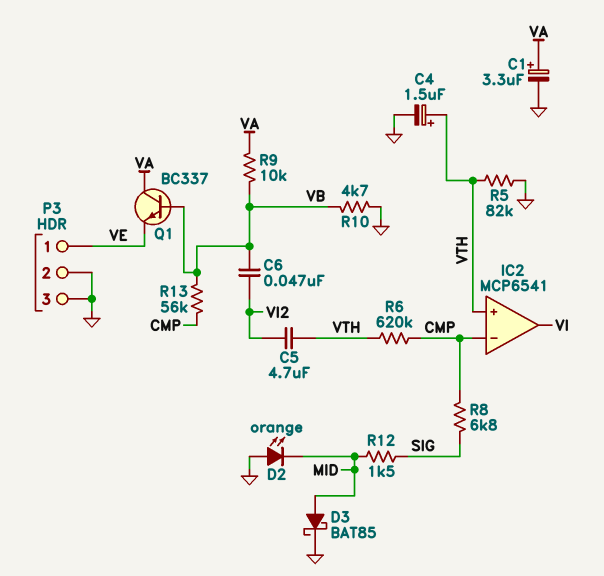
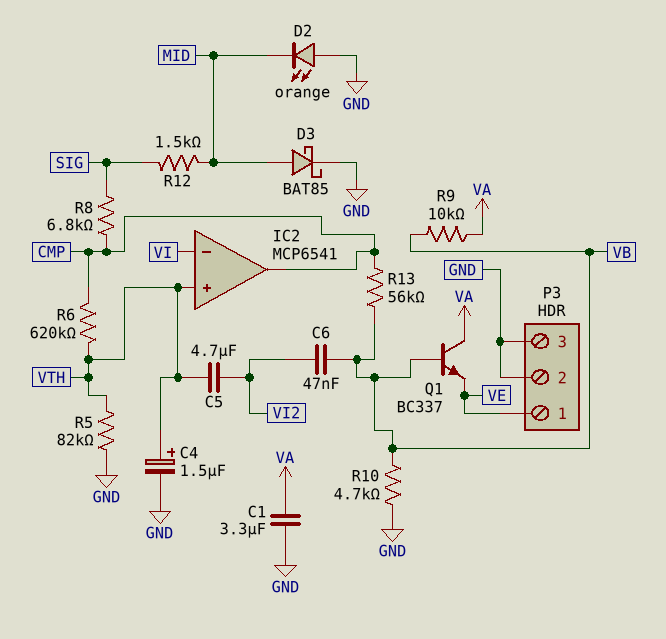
C1: 3.3uF (plus VA, minus GND) -> 3.3uF (GND, VA)
IC2 pin in-: CMP -> VI
IC2 pin out: VI -> CMP

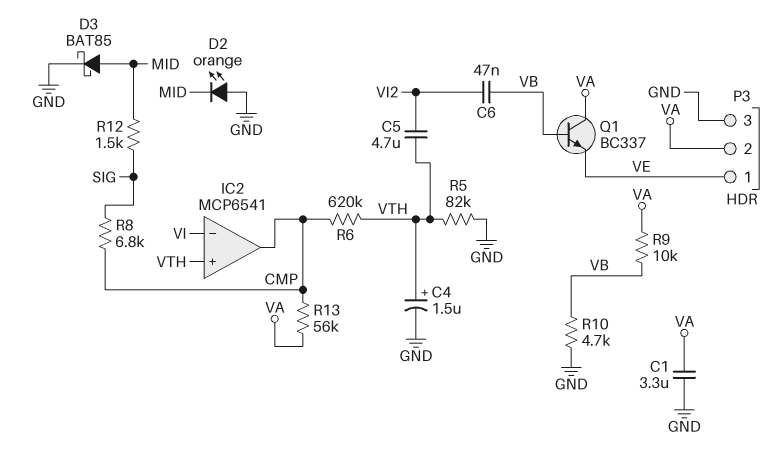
P3 pin 2: GND -> VA
R13: 56k (CMP, VB) -> 56k (CMP, VA)

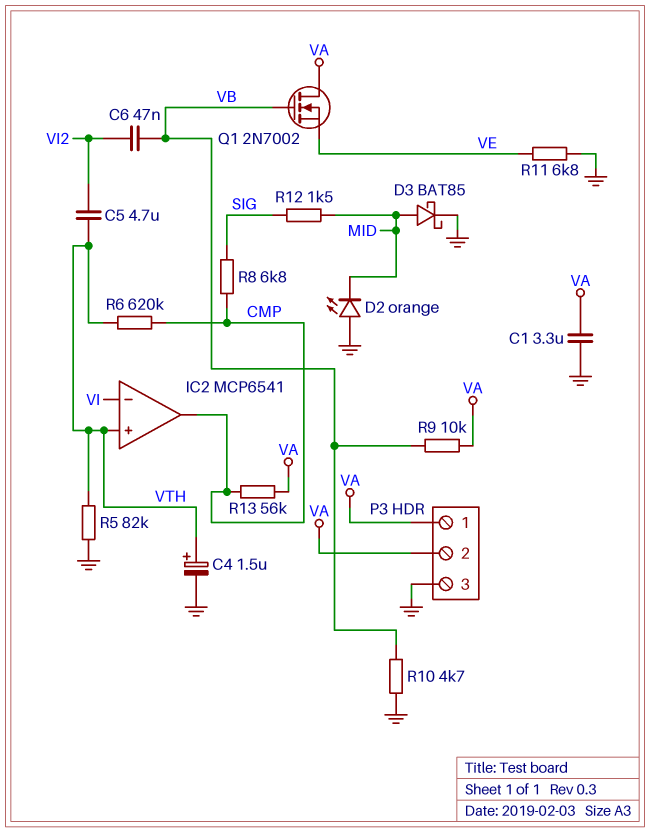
P3 pin 1: VE -> VA
Q1: NPN BC337 (B VB, C VA, E VE) -> NMOS 2N7002 (G VB, D VA, S VE)
R11: none -> 6.8k (GND, VE)

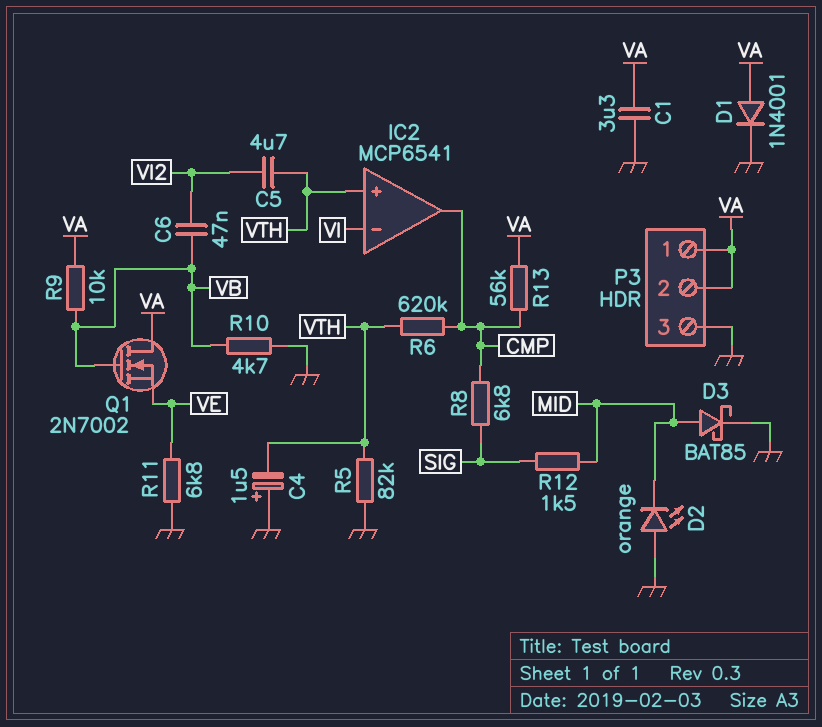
C4: 1.5uF (plus VTH, minus GND) -> 1.5uF (plus GND, minus VTH)
D1: none -> diode 1N4001 (A VA, K GND)

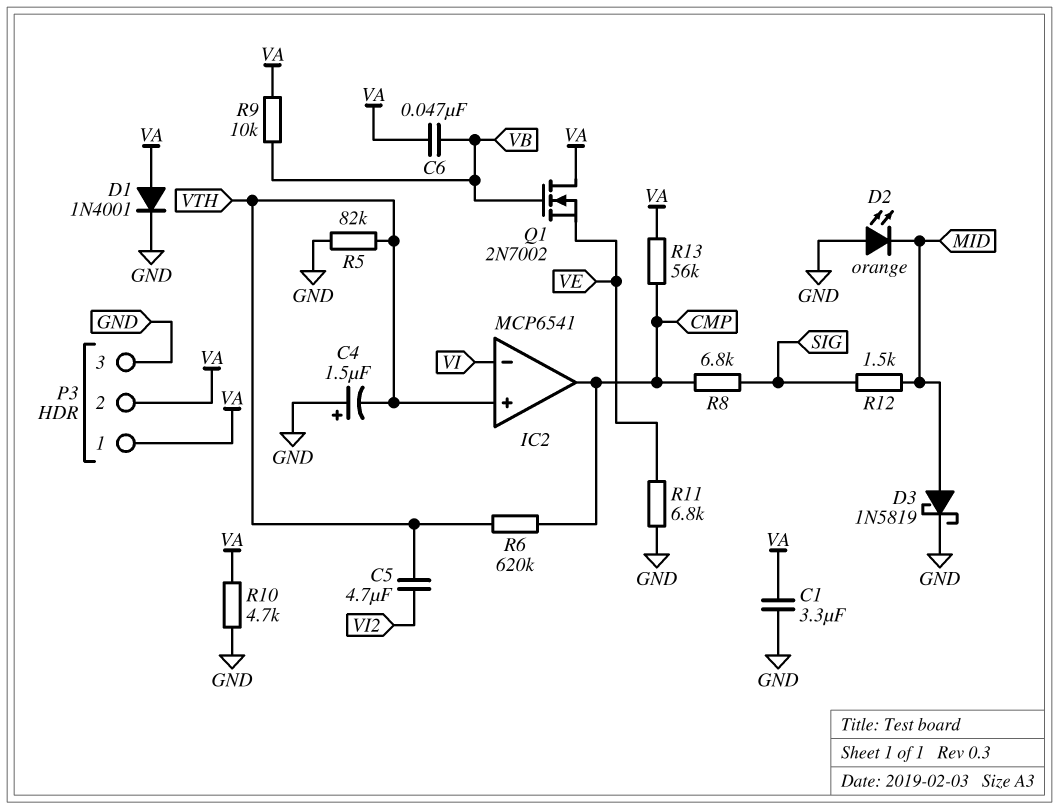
C6: 47nF (VB, VI2) -> 47nF (VA, VB)
D3: schottky BAT85 (A MID, K GND) -> schottky 1N5819 (A MID, K GND)
R10: 4.7k (GND, VB) -> 4.7k (GND, VA)

